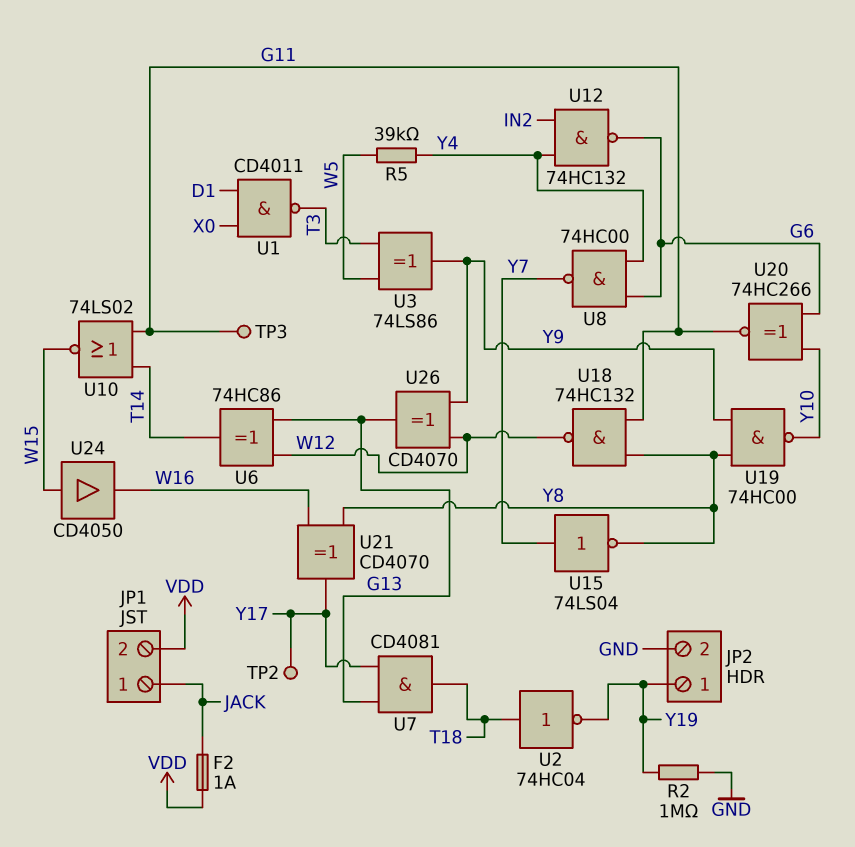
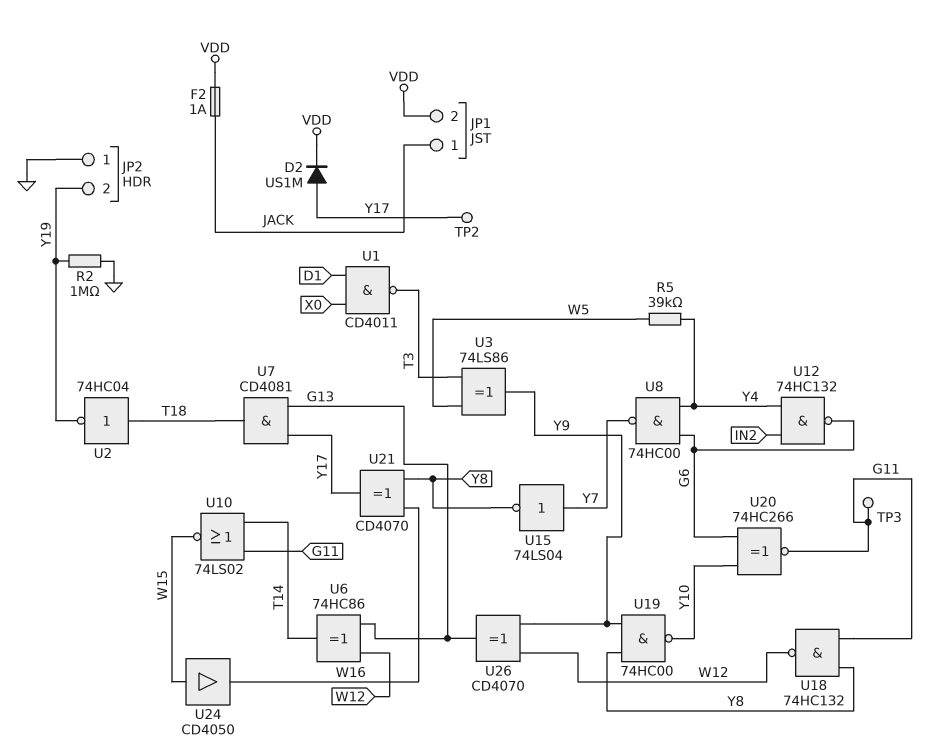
D2: none -> diode US1M (A Y17, K VDD)
JP2 pin 1: Y19 -> GND
JP2 pin 2: GND -> Y19

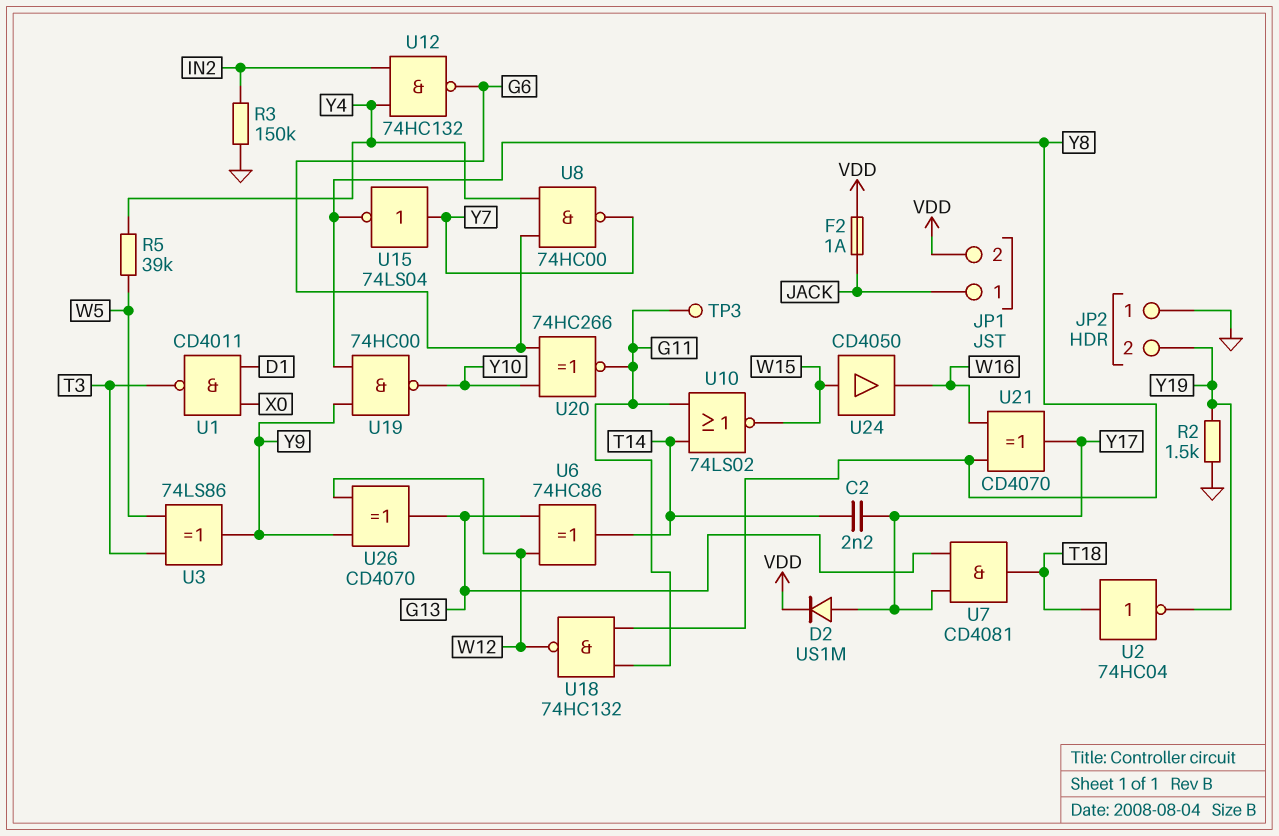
C2: none -> 2.2nF (T14, Y17)
R2: 1M (GND, Y19) -> 1.5k (GND, Y19)
R3: none -> 150k (GND, IN2)
TP2: test point (Y17) -> none

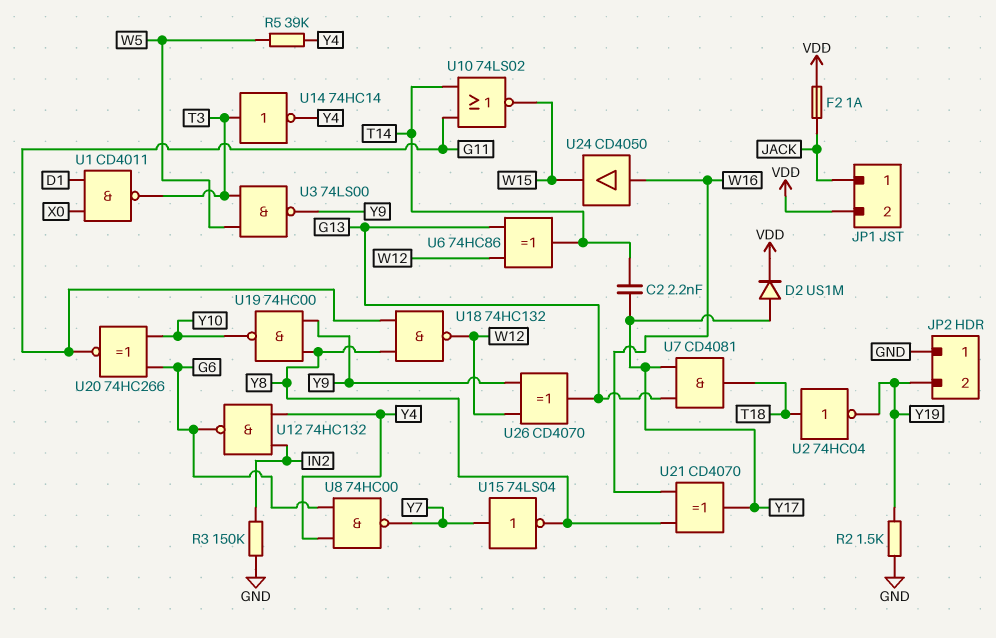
TP3: test point (G11) -> none
U3: XOR 74LS86 (in T3, in W5, out Y9) -> NAND 74LS00 (in T3, in W5, out Y9)
U14: none -> NOT 74HC14 (in T3, out Y4)
U24: buffer CD4050 (in W15, out W16) -> buffer CD4050 (in W16, out W15)

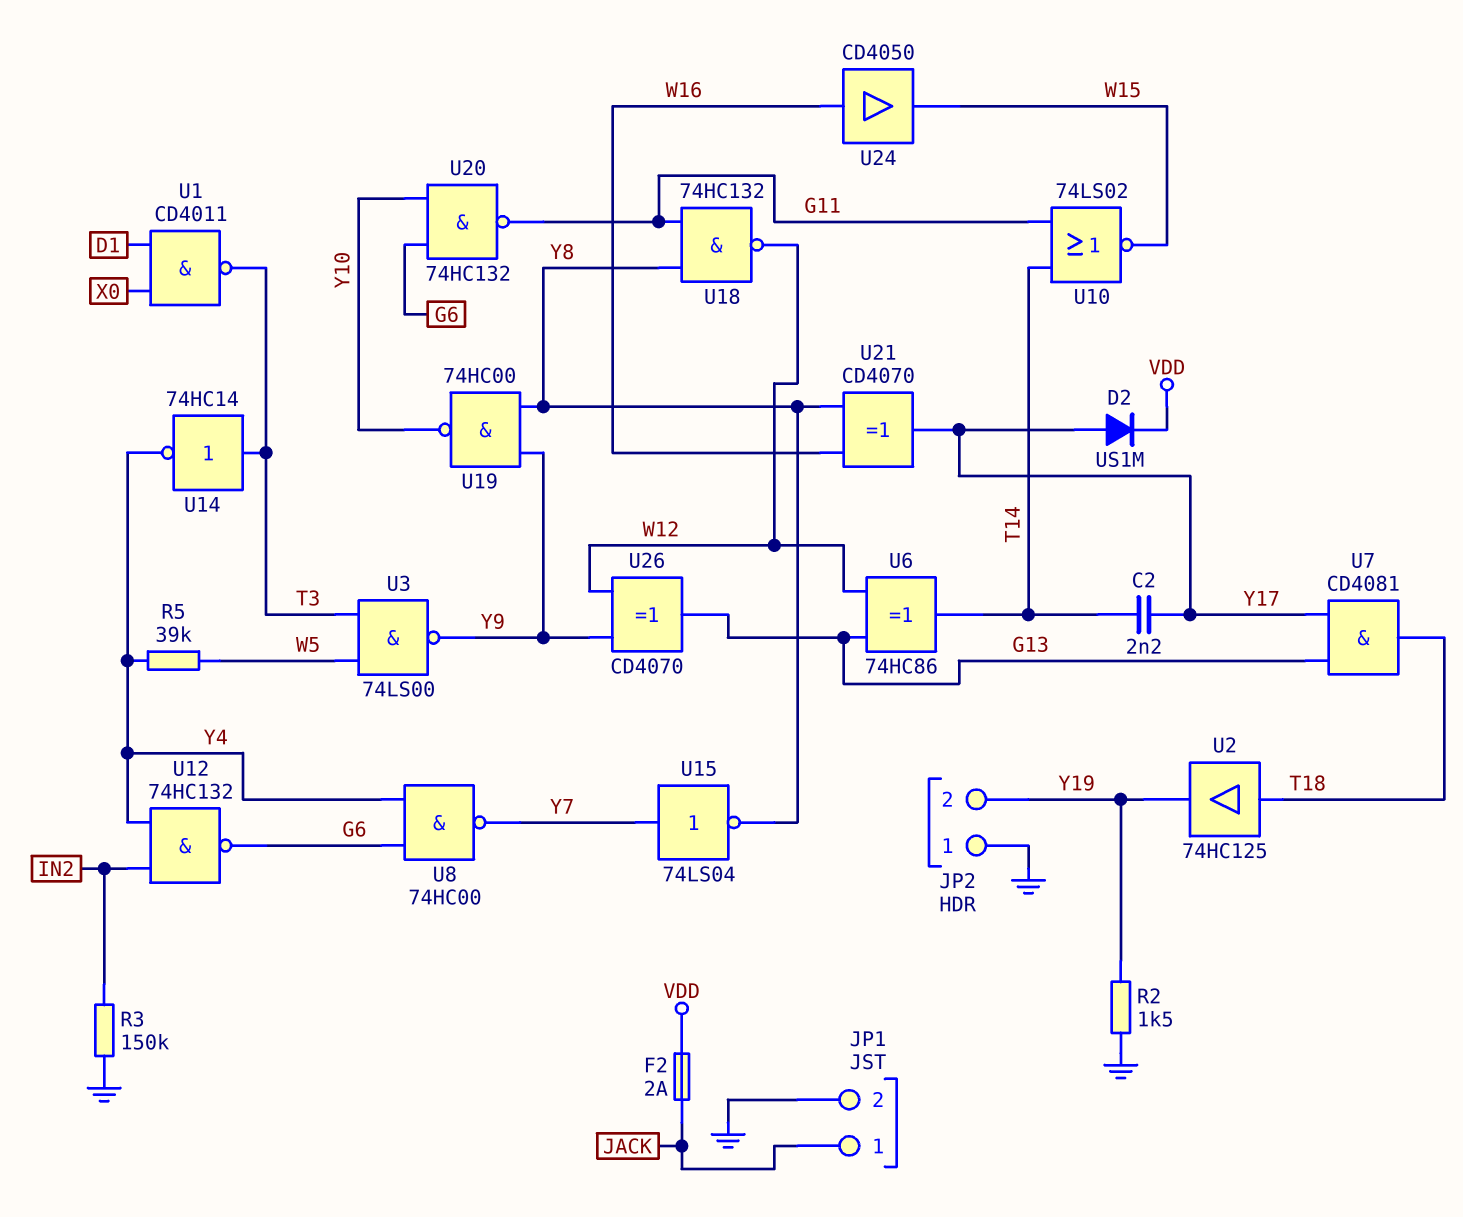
F2: 1A (JACK, VDD) -> 2A (JACK, VDD)
JP1 pin 2: VDD -> GND
U2: NOT 74HC04 (in T18, out Y19) -> buffer 74HC125 (in T18, out Y19)
U20: XNOR 74HC266 (in G6, in Y10, out G11) -> NAND 74HC132 (in G6, in Y10, out G11)

